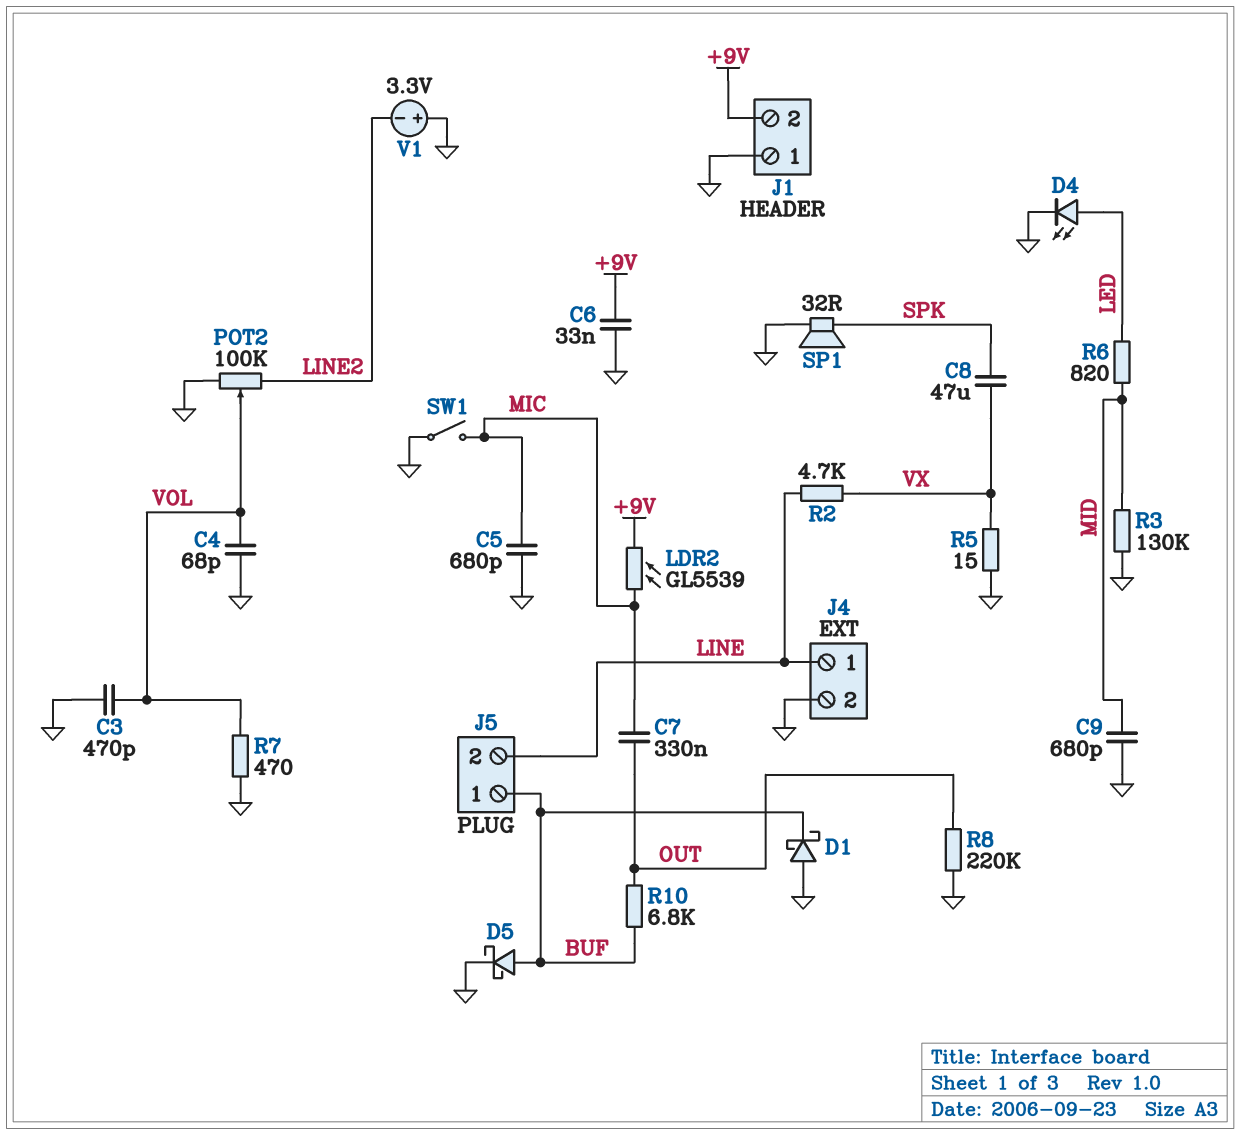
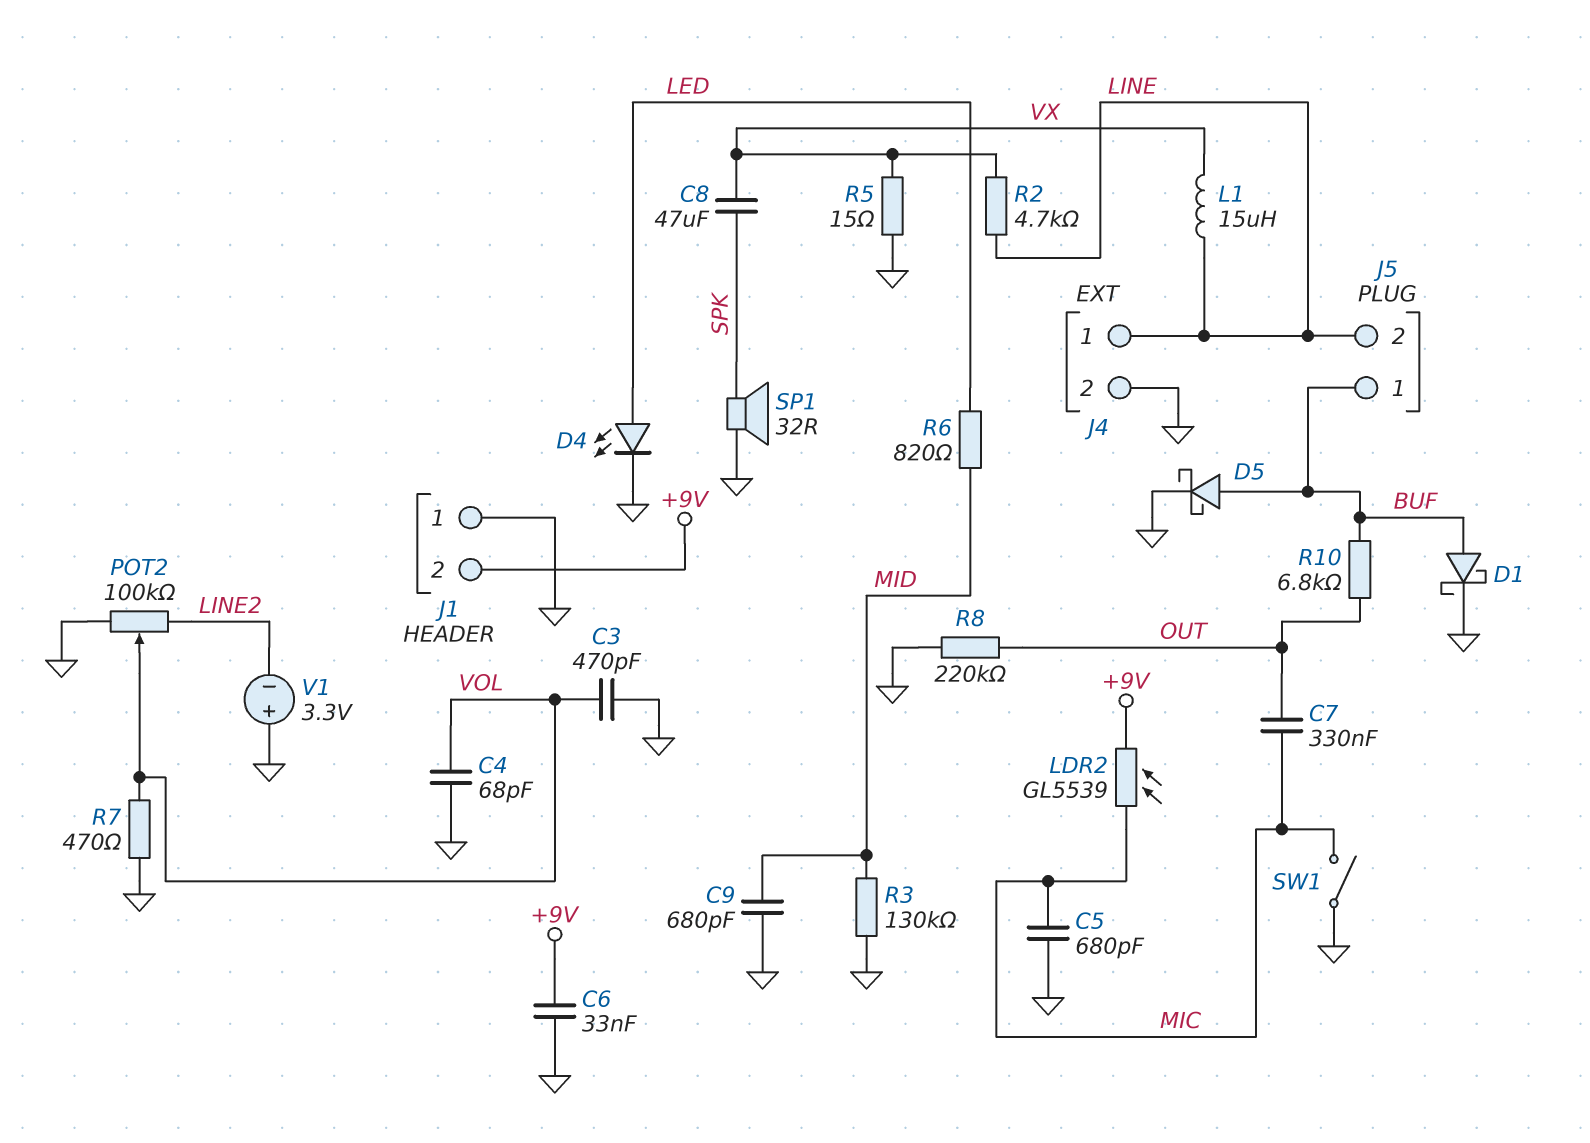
D1: schottky (A GND, K BUF) -> schottky (A BUF, K GND)
L1: none -> 15uH (LINE, VX)

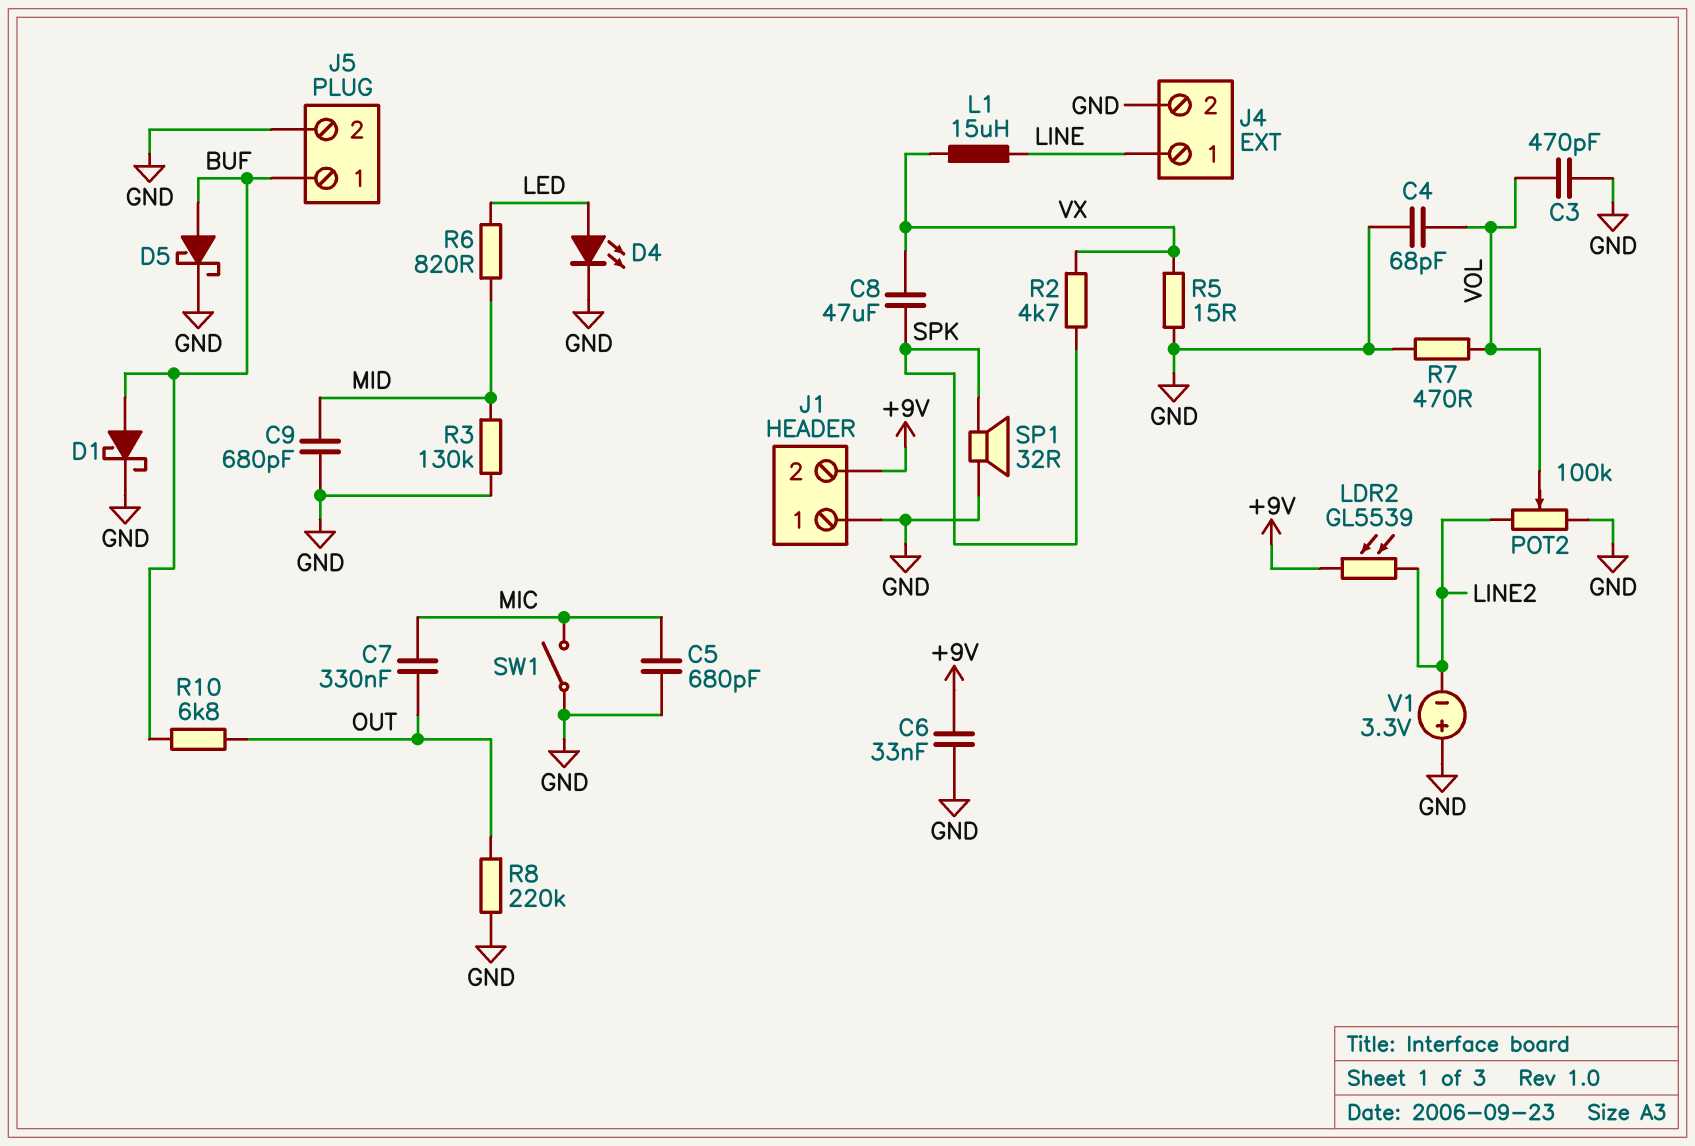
J5 pin 2: LINE -> GND
LDR2: GL5539 (+9V, MIC) -> GL5539 (+9V, LINE2)
R2: 4.7k (LINE, VX) -> 4.7k (SPK, VX)

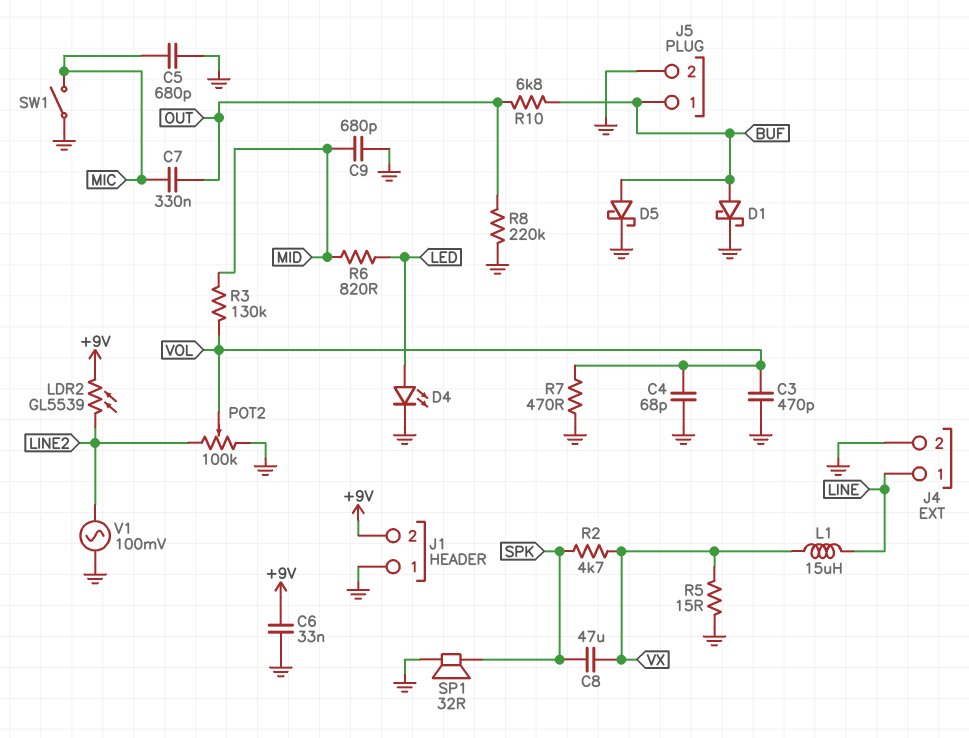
R3: 130k (GND, MID) -> 130k (MID, VOL)
V1: 3.3V (plus GND, minus LINE2) -> AC 100mV (GND, LINE2)

